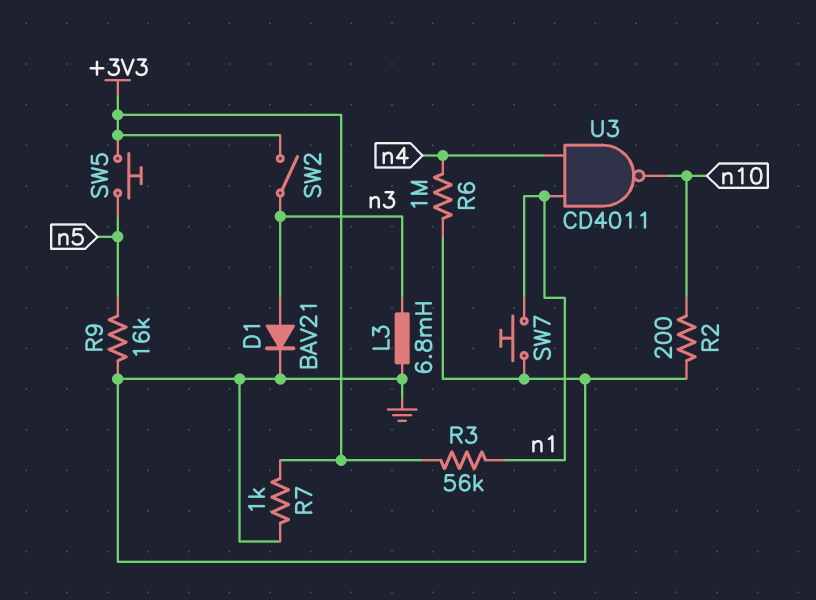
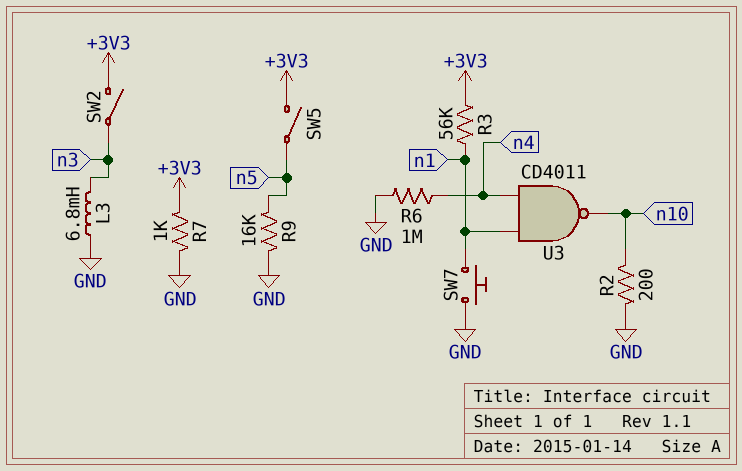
D1: diode BAV21 (A n3, K GND) -> none
SW5: button (+3V3, n5) -> switch (+3V3, n5)

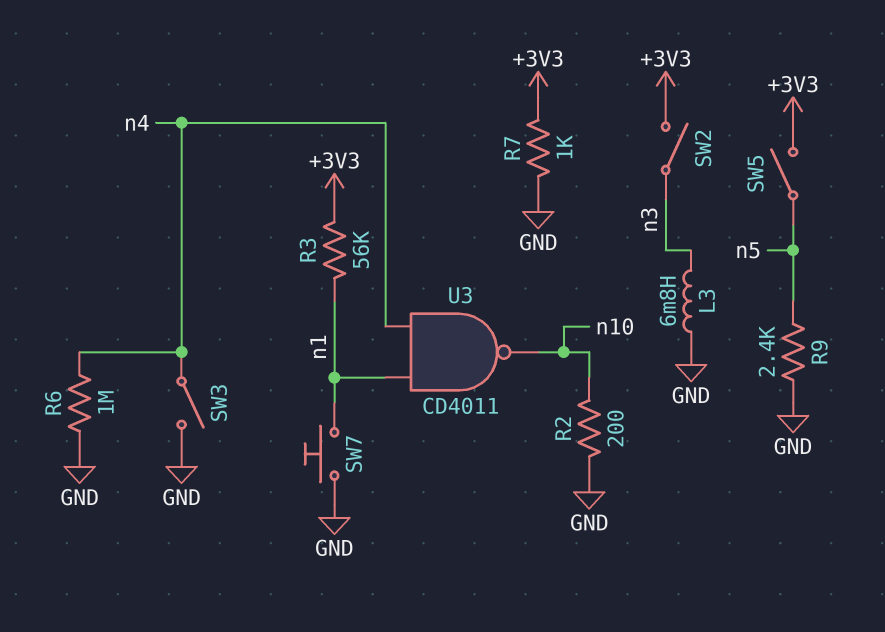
R9: 16k (GND, n5) -> 2.4k (GND, n5)
SW3: none -> switch (GND, n4)

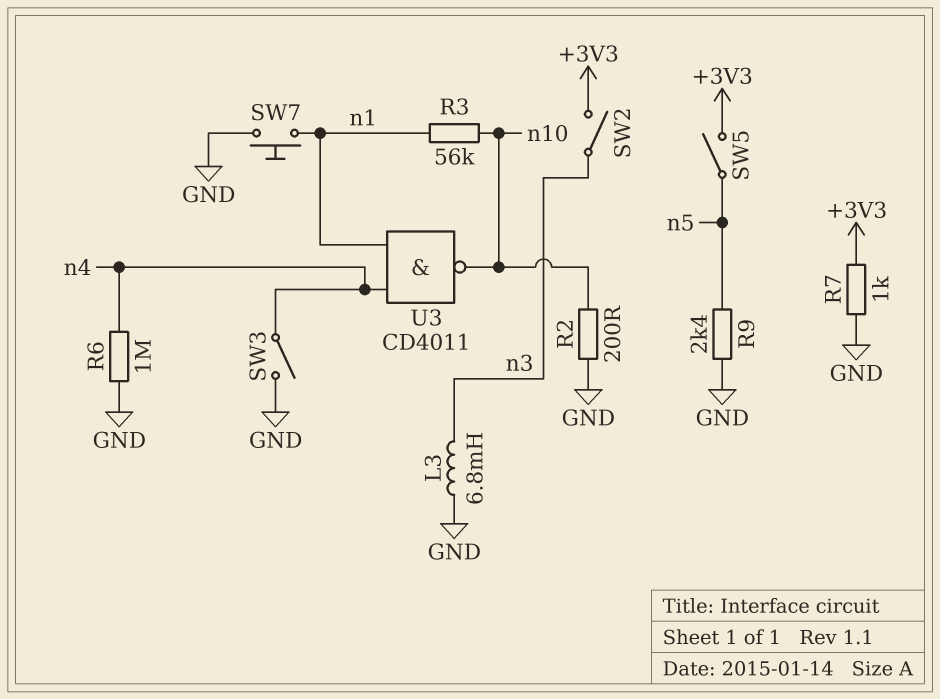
R3: 56k (+3V3, n1) -> 56k (n1, n10)

